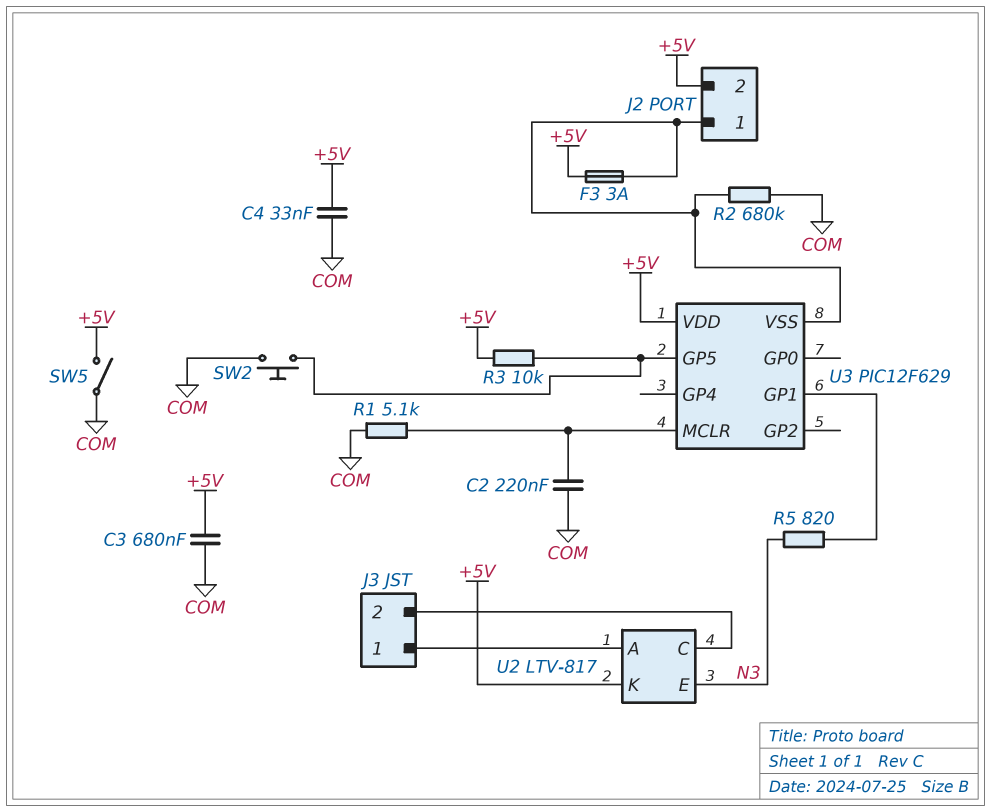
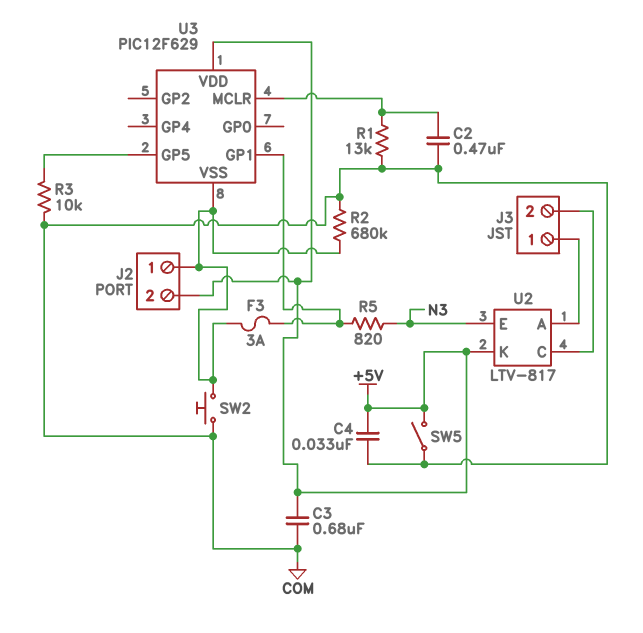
C2: 220nF (COM, U3/MCLR) -> 470nF (COM, U3/MCLR)
F3: 3A (+5V, J2/1) -> 3A (J2/1, U3/GP1)
R1: 5.1k (COM, U3/MCLR) -> 13k (COM, U3/MCLR)
R3: 10k (+5V, U3/GP5) -> 10k (COM, U3/GP5)
SW2: button (COM, U3/GP5) -> button (COM, J2/1)

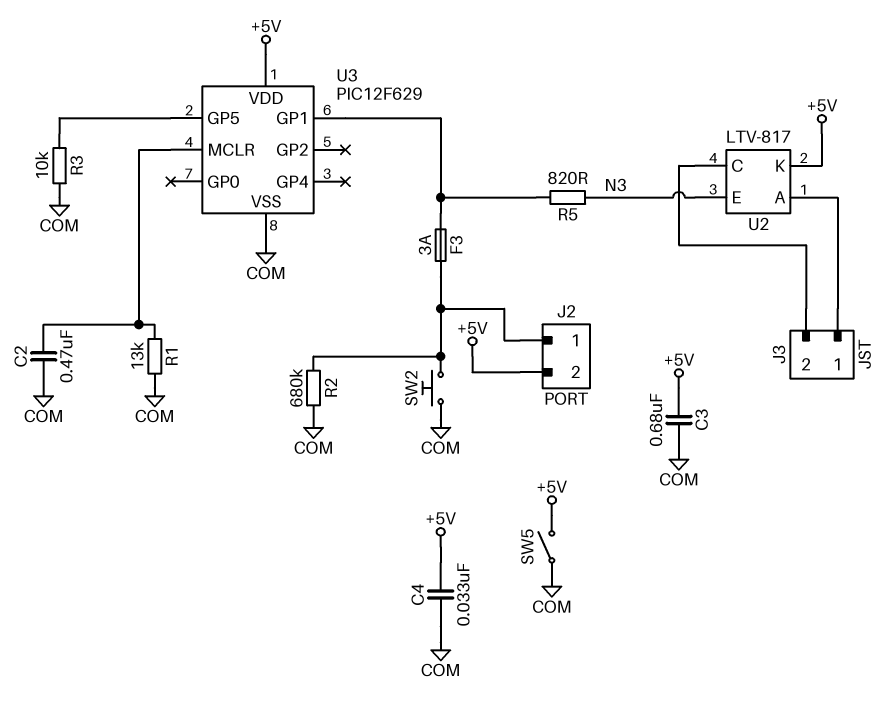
U3 pin VSS: J2/1 -> COM

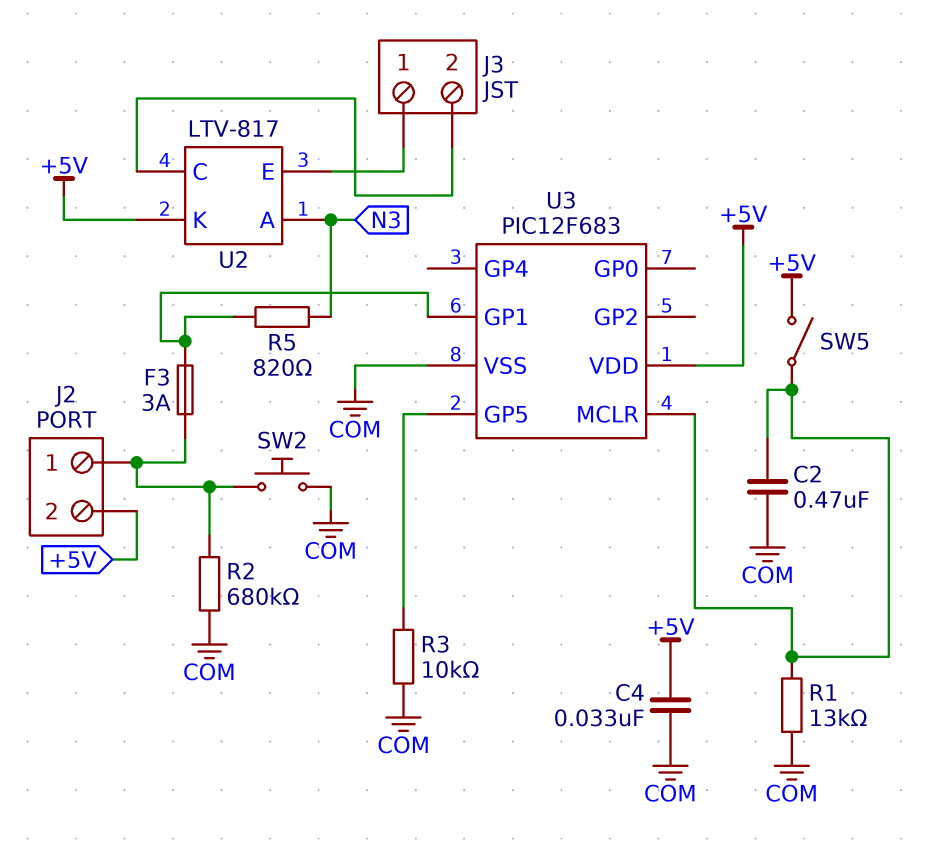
C3: 680nF (+5V, COM) -> none
SW5: switch (+5V, COM) -> switch (+5V, U3/MCLR)
U2 pin A: J3/1 -> N3
U2 pin E: N3 -> J3/1
U3: PIC12F629 -> PIC12F683

